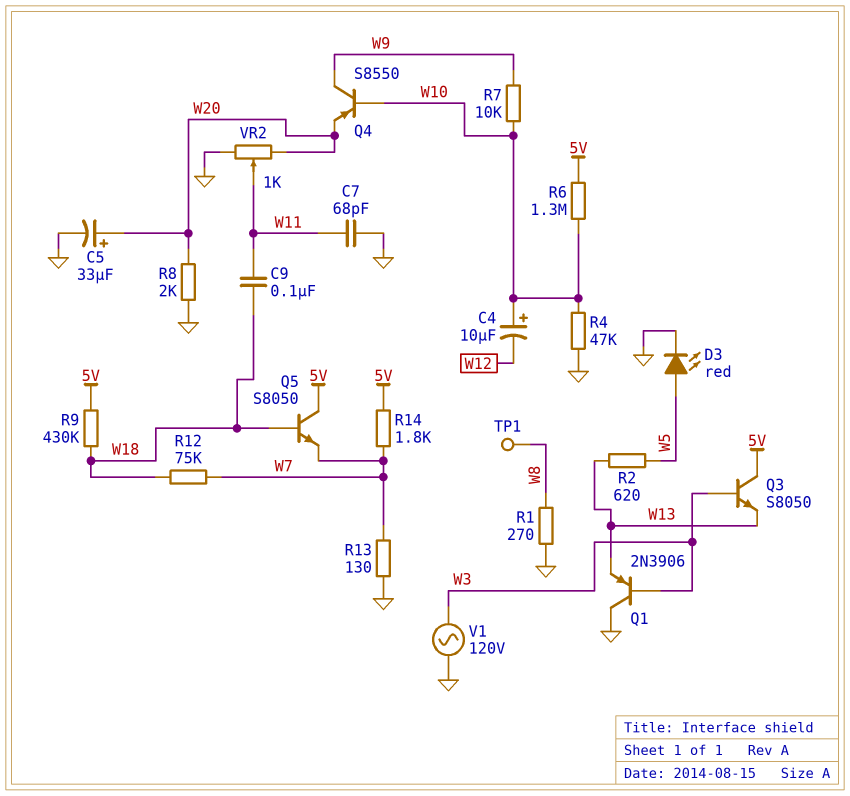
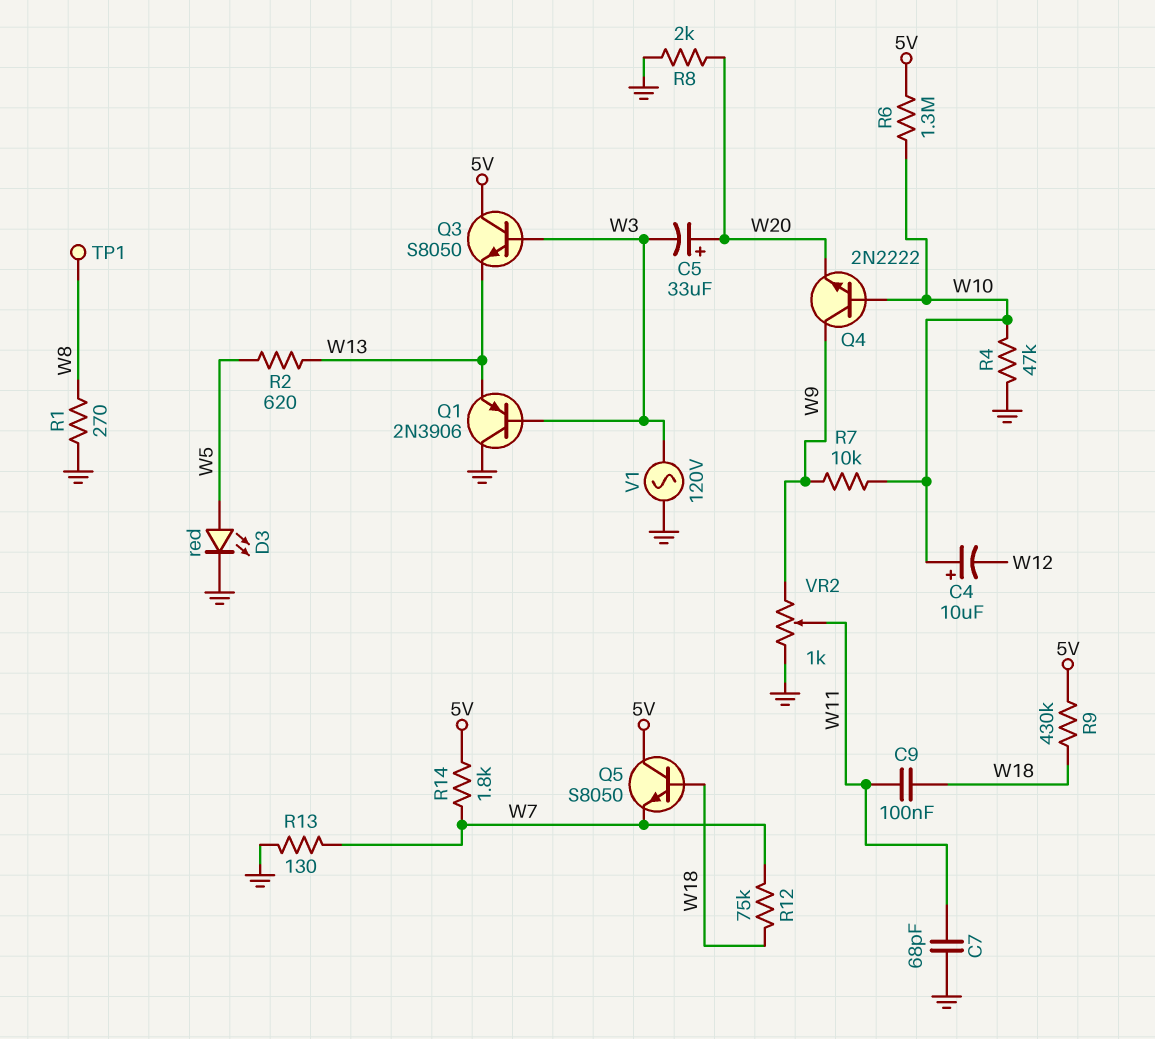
C5: 33uF (plus W20, minus GND) -> 33uF (plus W20, minus W3)
Q4: PNP S8550 (B W10, C W9, E W20) -> NPN 2N2222 (B W10, C W9, E W20)
VR2: 1k (GND, W20, wiper W11) -> 1k (GND, W9, wiper W11)

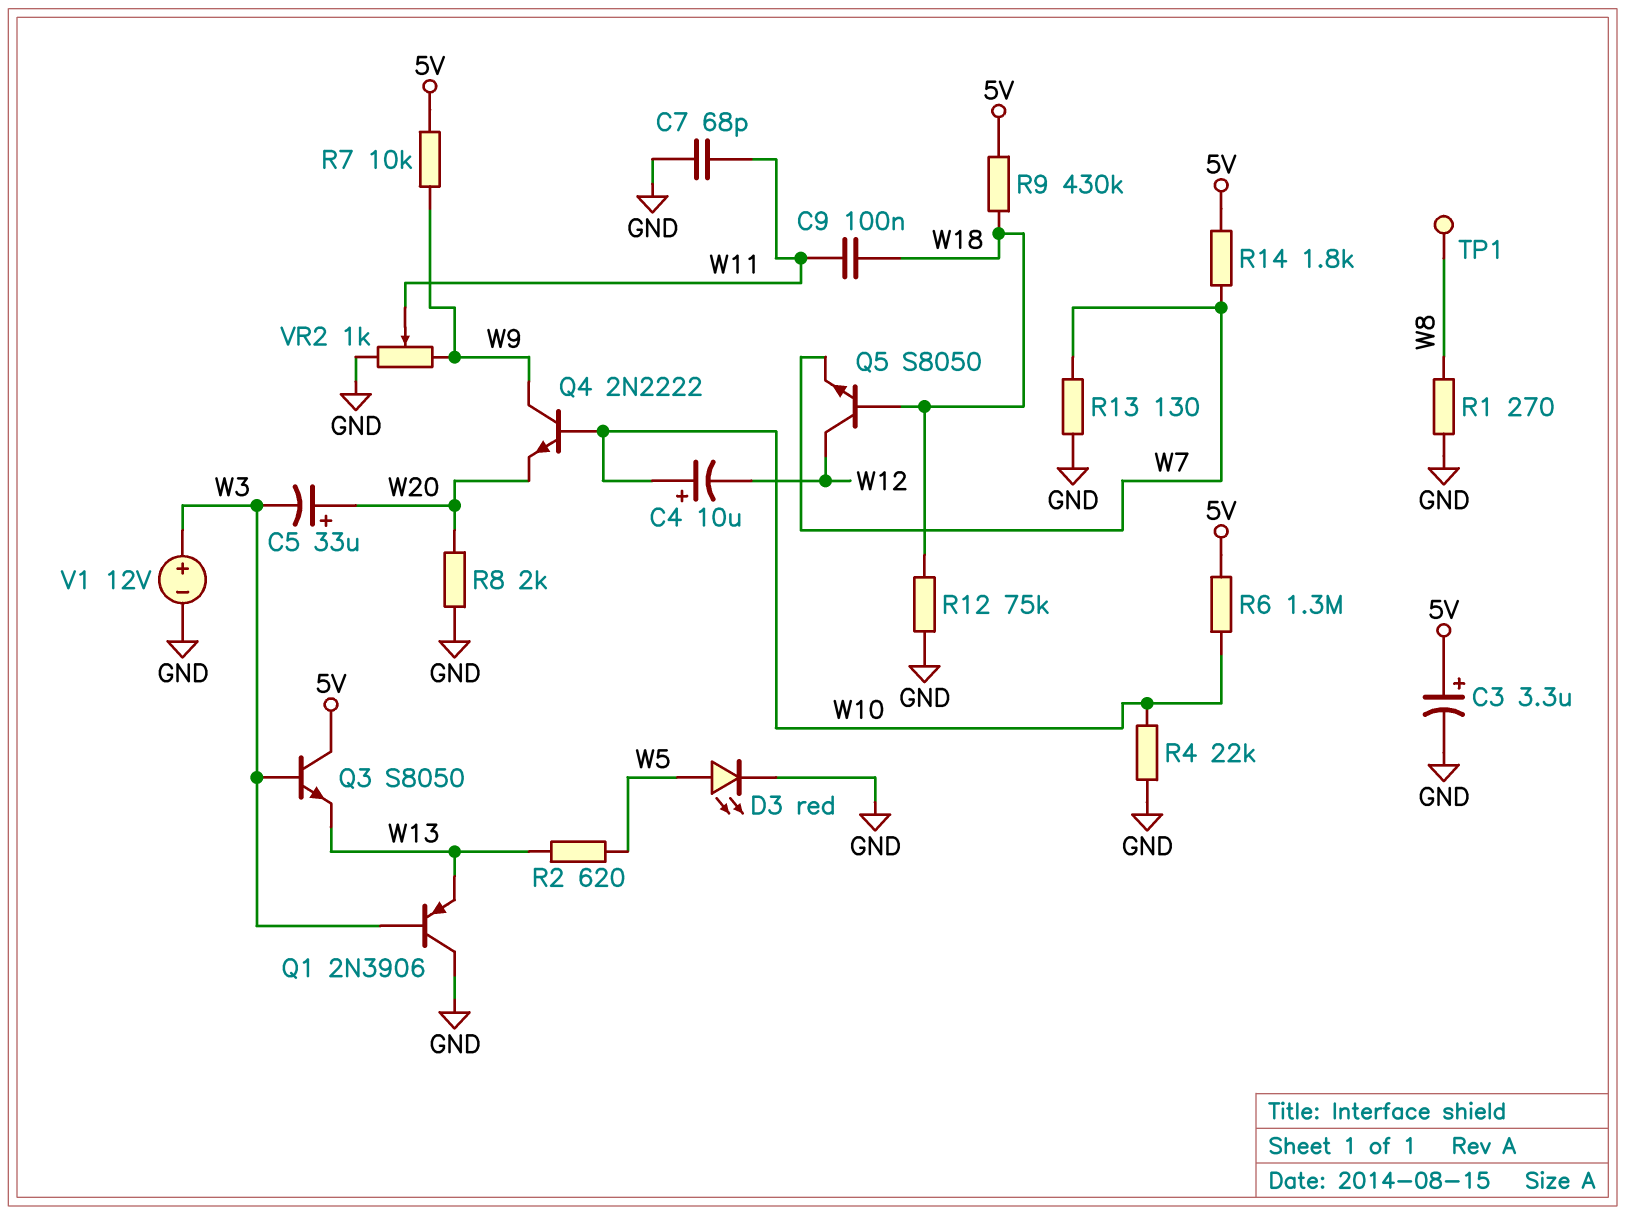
C3: none -> 3.3uF (plus 5V, minus GND)
Q5: NPN S8050 (B W18, C 5V, E W7) -> NPN S8050 (B W18, C W12, E W7)
R4: 47k (GND, W10) -> 22k (GND, W10)
R7: 10k (W9, W10) -> 10k (5V, W9)
R12: 75k (W7, W18) -> 75k (GND, W18)
V1: AC 120V (GND, W3) -> 12V (plus W3, minus GND)

